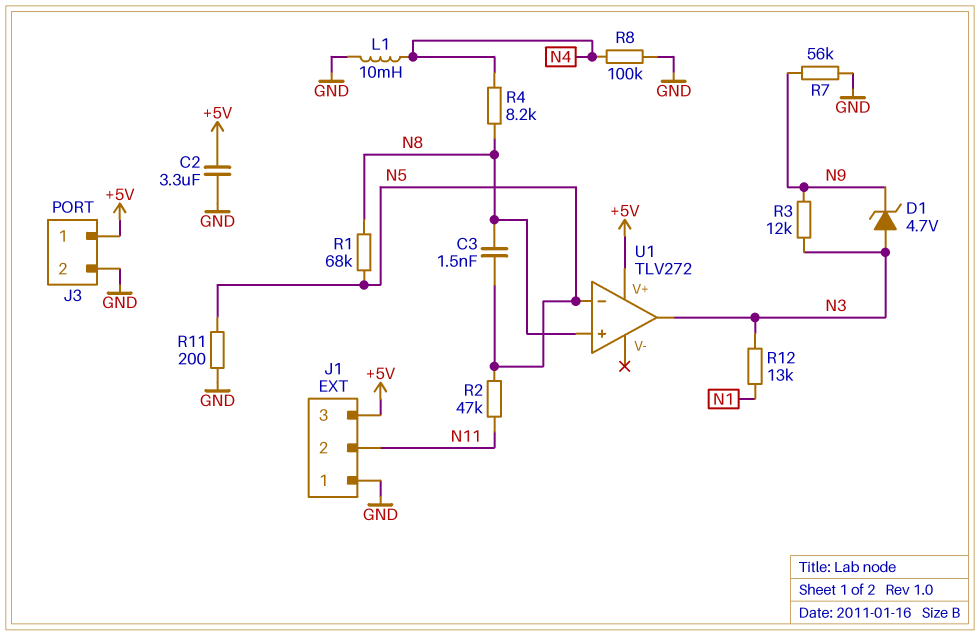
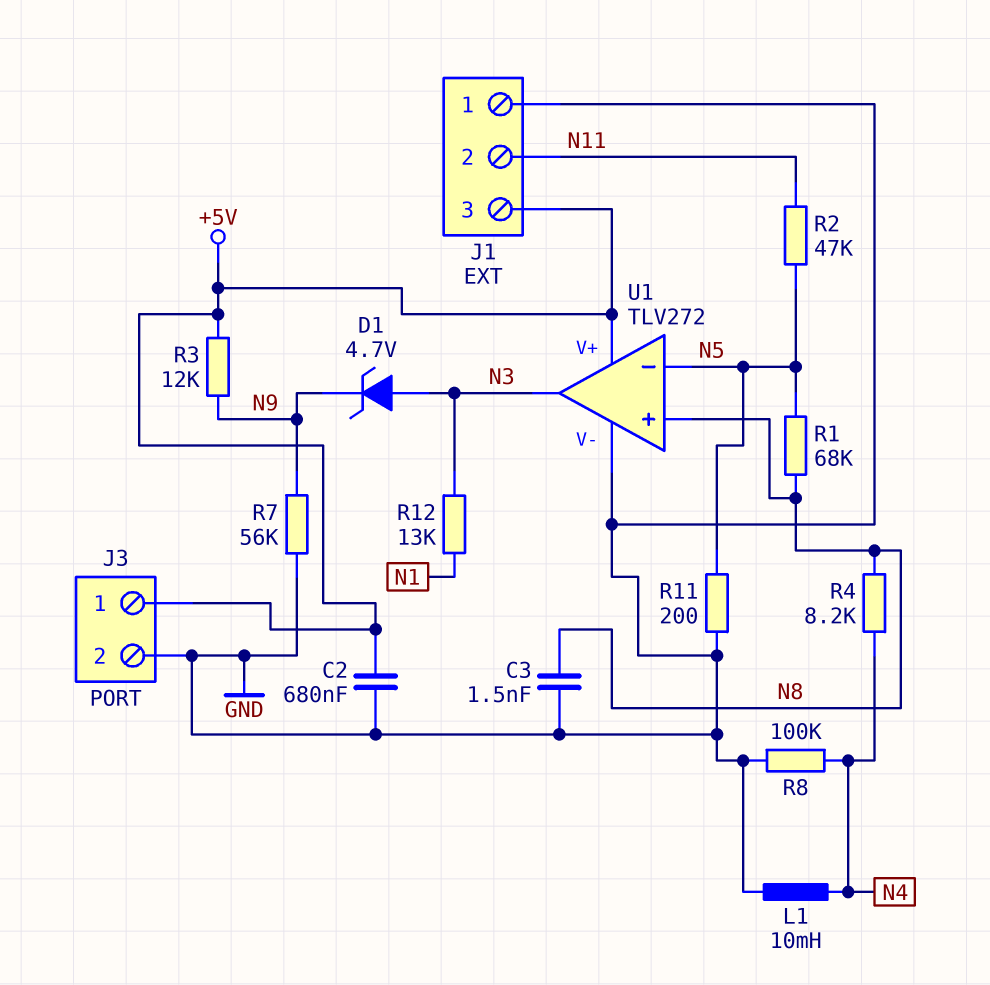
C2: 3.3uF (+5V, GND) -> 680nF (+5V, GND)
C3: 1.5nF (N5, N8) -> 1.5nF (GND, N8)
R3: 12k (N3, N9) -> 12k (+5V, N9)
U1 pin V-: none -> GND

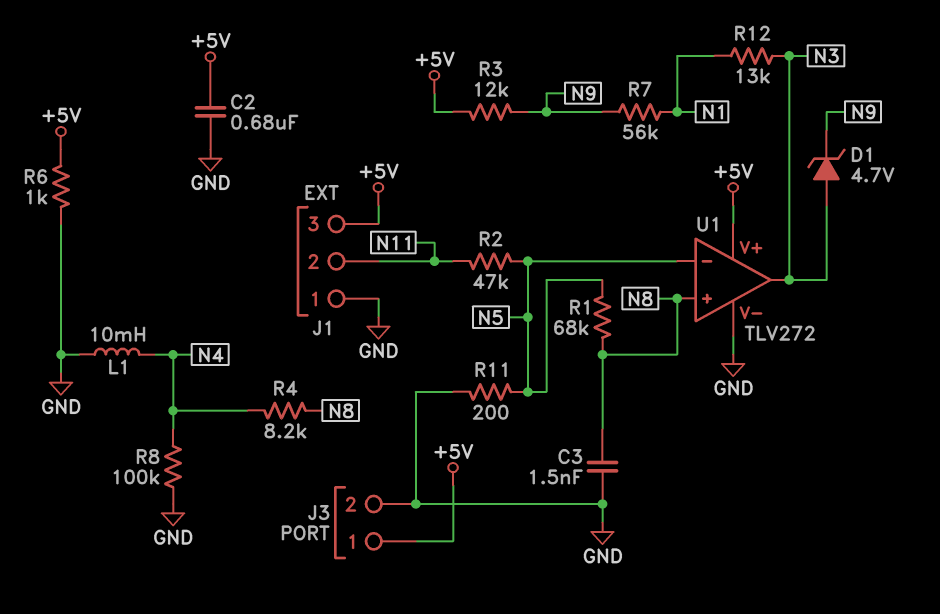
R6: none -> 1k (+5V, GND)
R7: 56k (GND, N9) -> 56k (N1, N9)

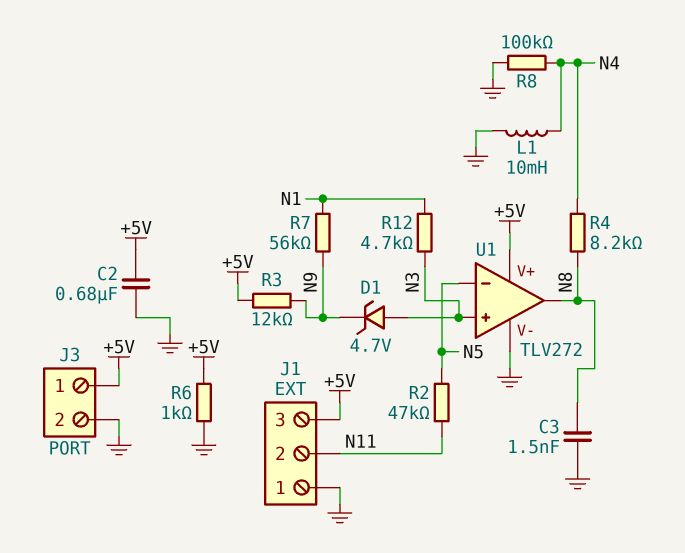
R1: 68k (N5, N8) -> none
R11: 200 (GND, N5) -> none
R12: 13k (N1, N3) -> 4.7k (N1, N3)
U1 pin in+: N8 -> N3
U1 pin out: N3 -> N8

